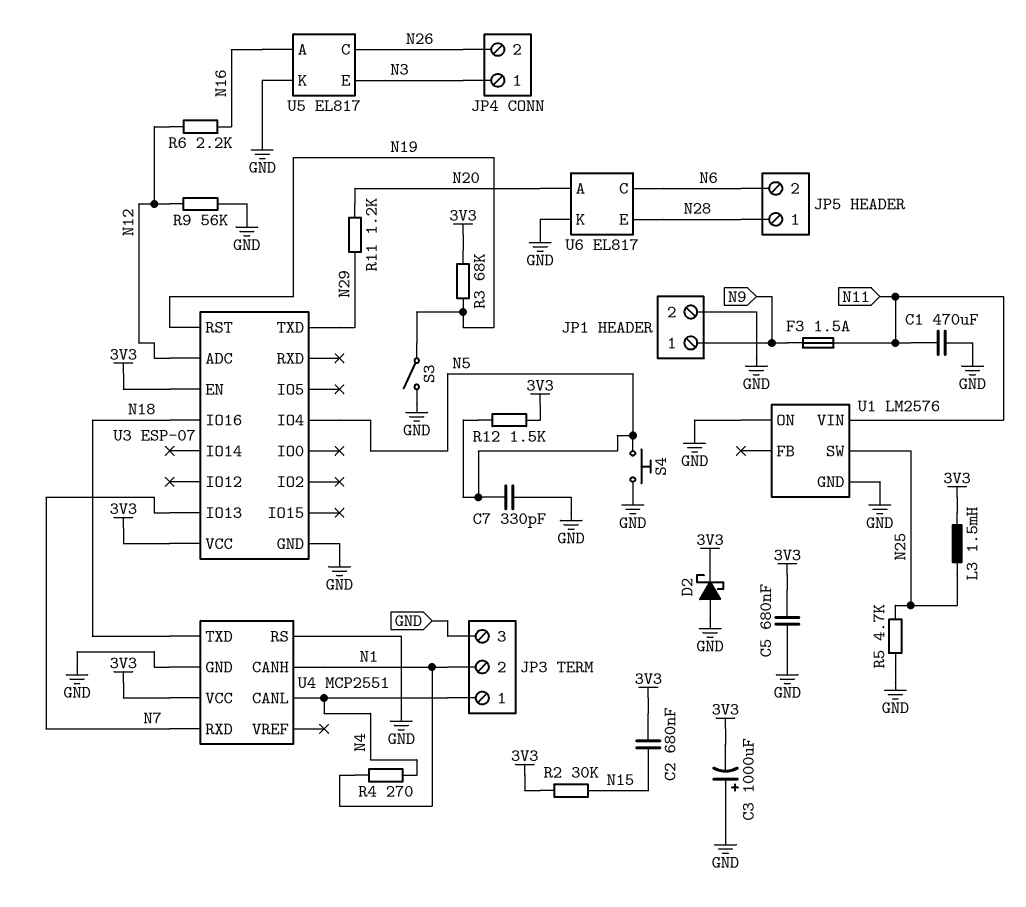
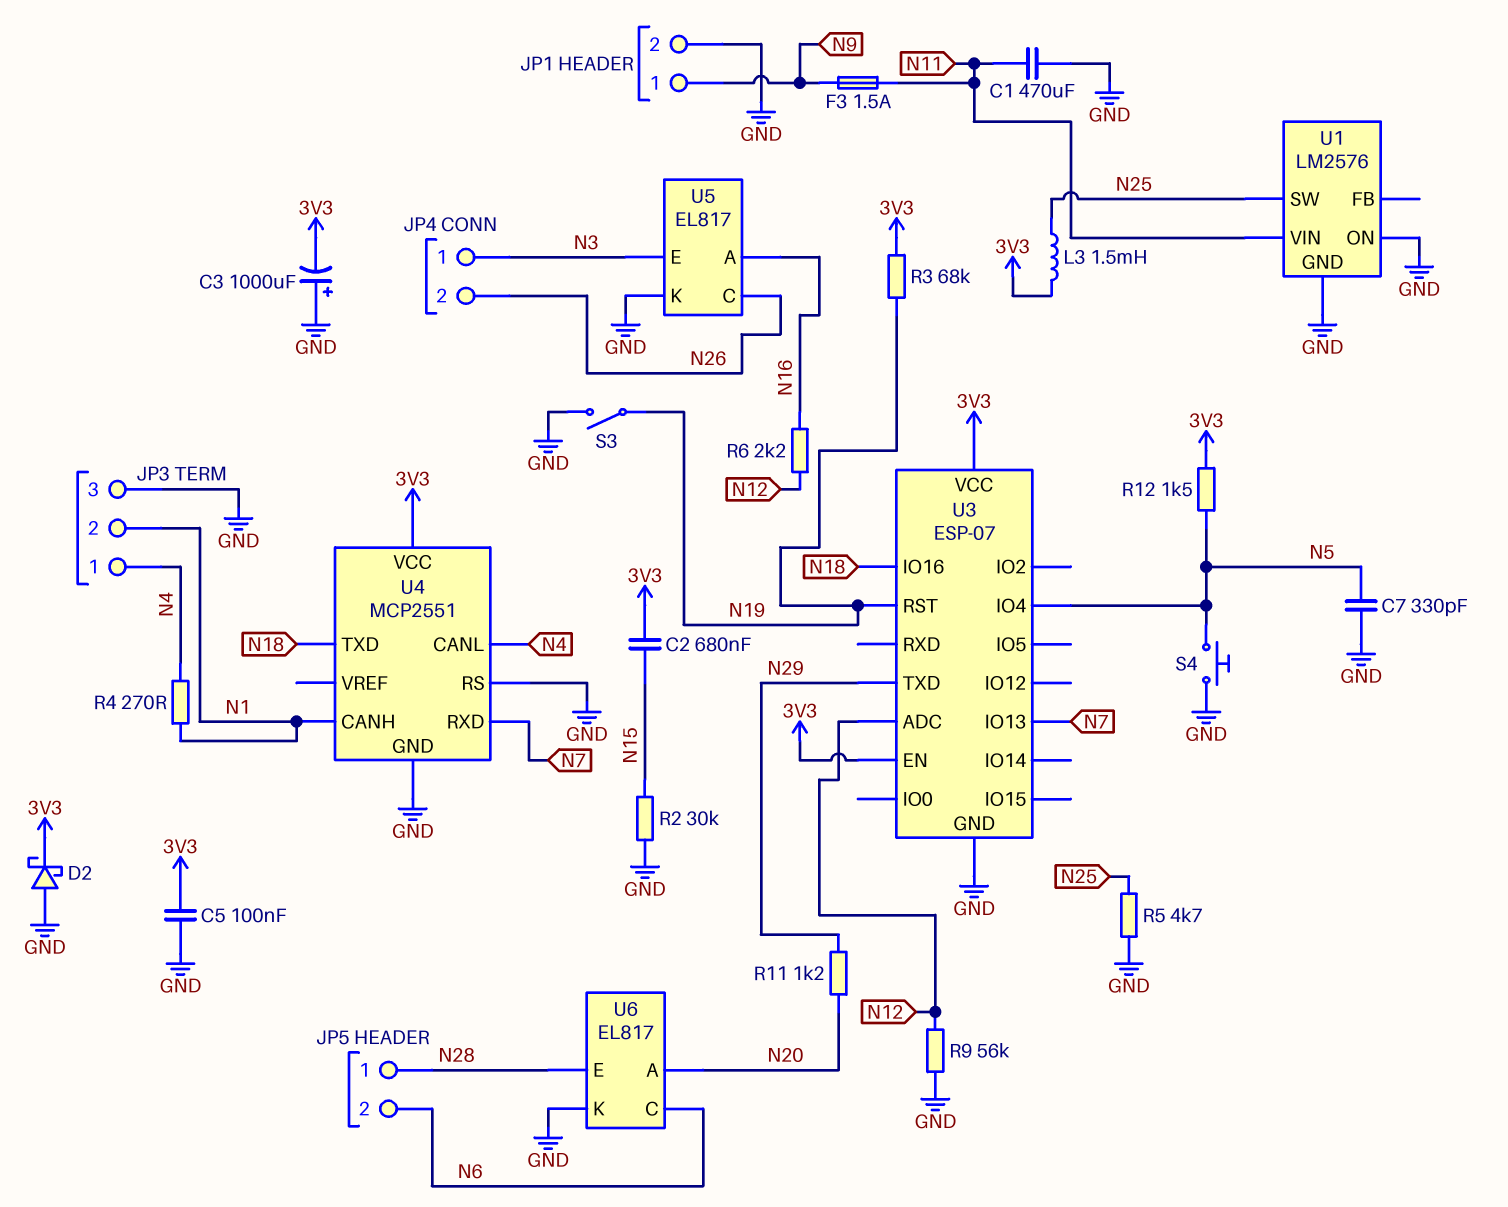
C5: 680nF (3V3, GND) -> 100nF (3V3, GND)
R2: 30k (3V3, N15) -> 30k (GND, N15)

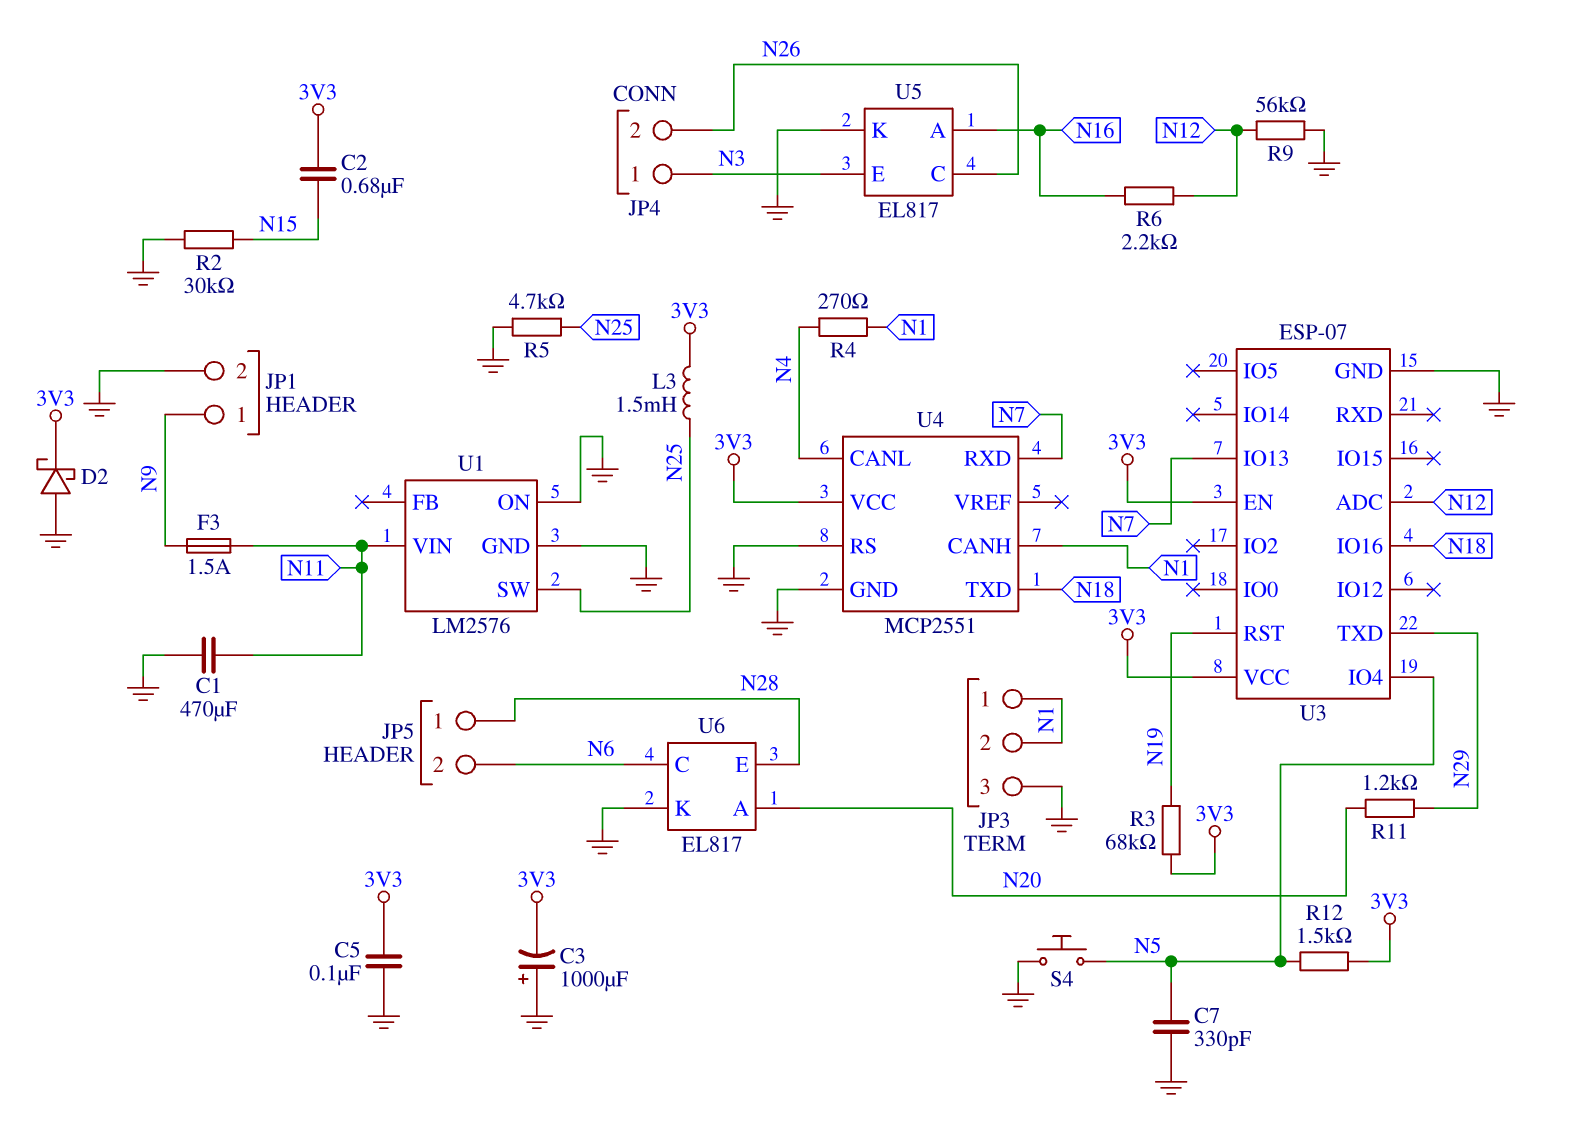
JP3 pin 1: N4 -> N1
S3: switch (GND, N19) -> none

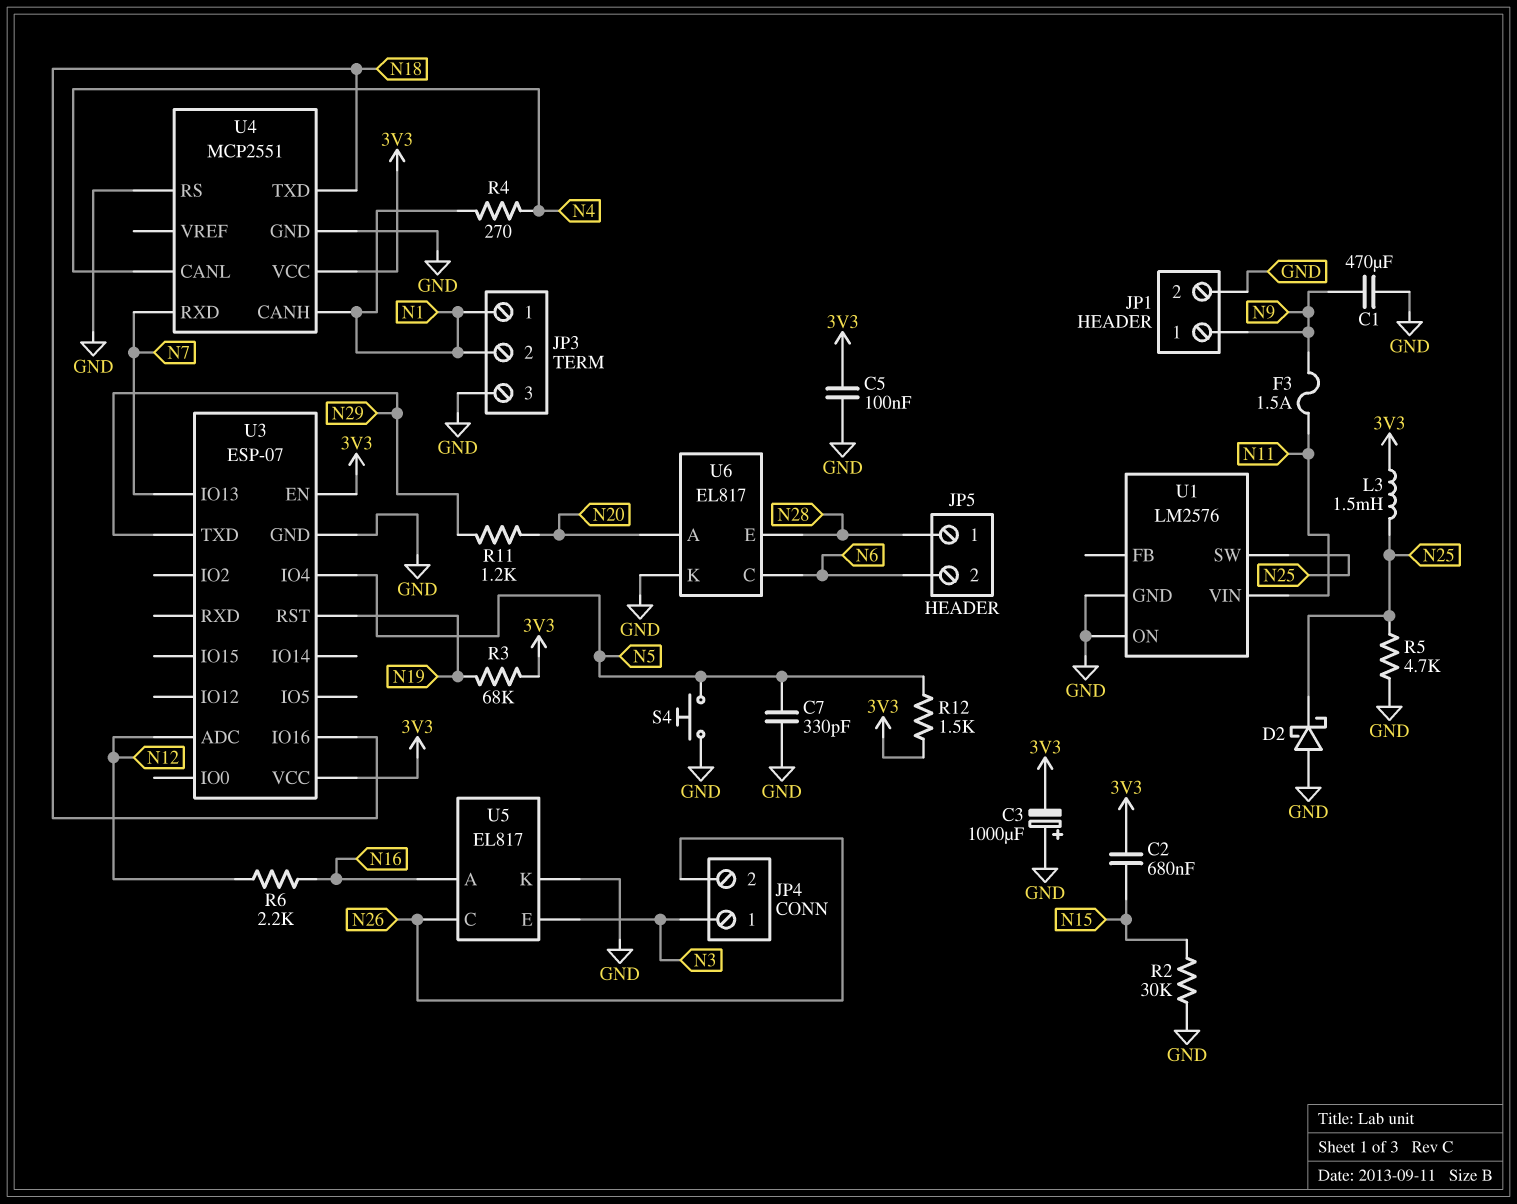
C1: 470uF (GND, N11) -> 470uF (GND, N9)
D2: schottky (A GND, K 3V3) -> schottky (A GND, K N25)
R9: 56k (GND, N12) -> none

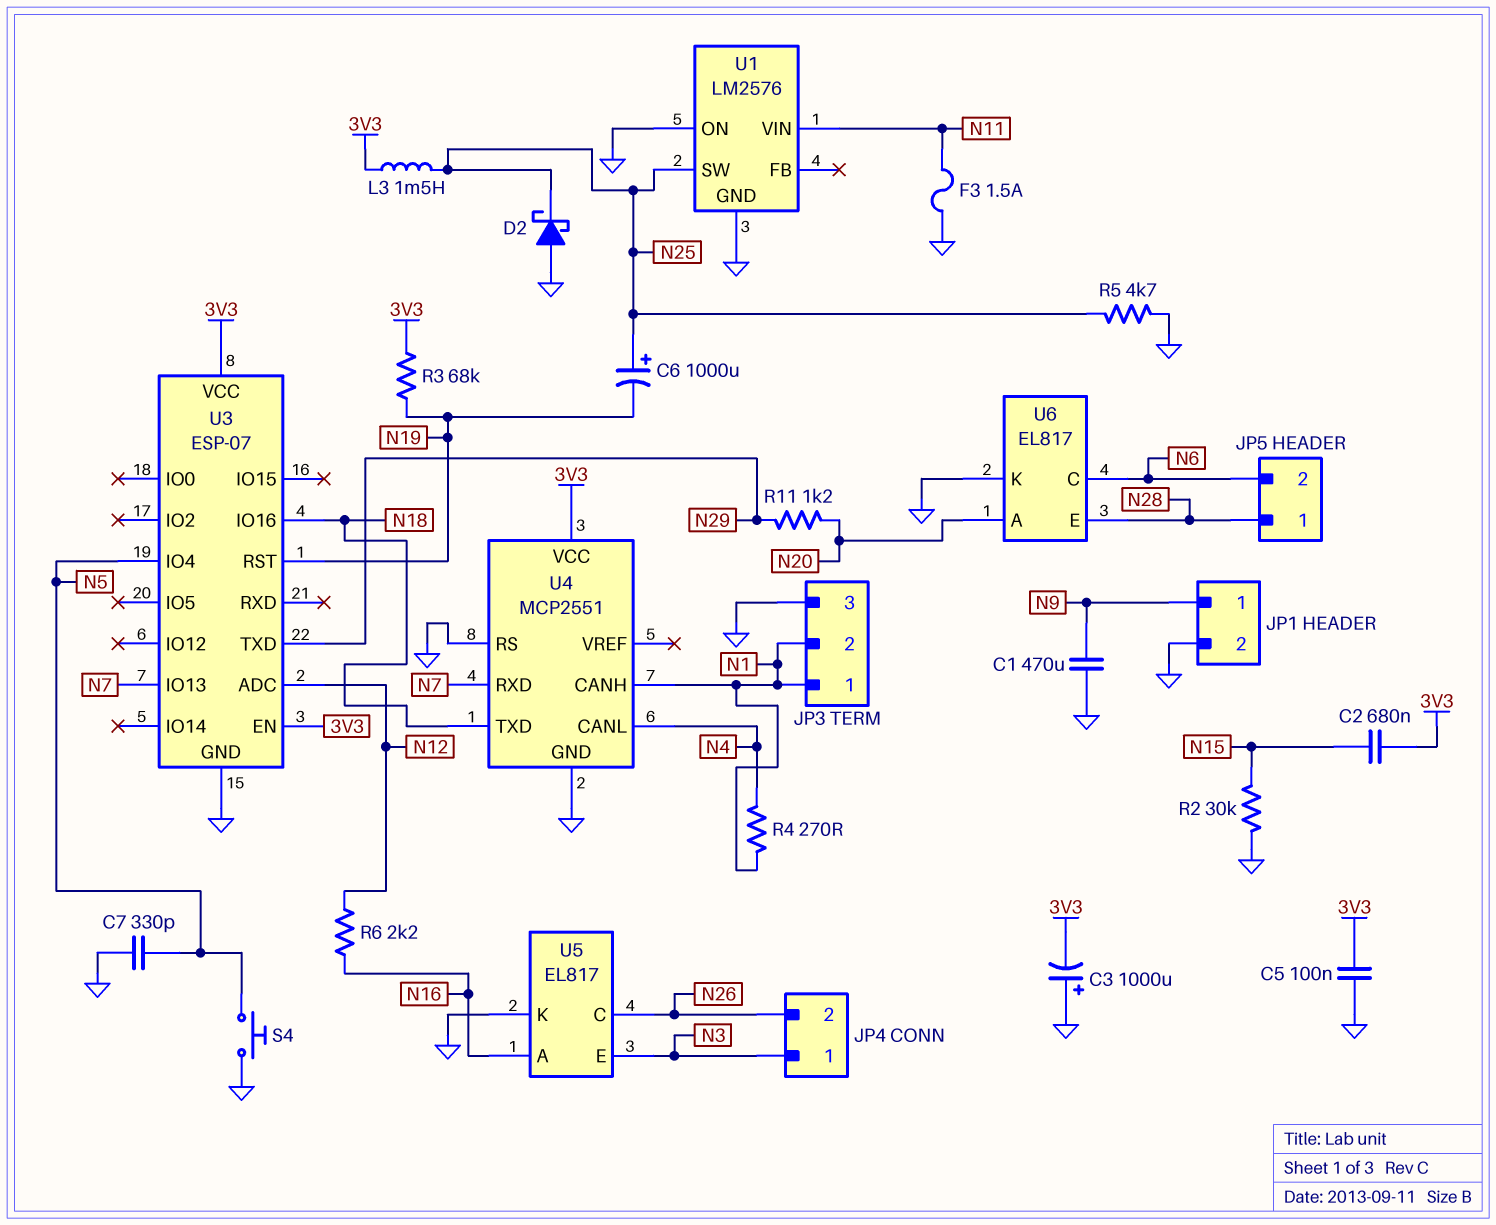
C6: none -> 1000uF (plus N25, minus N19)
F3: 1.5A (N9, N11) -> 1.5A (GND, N11)
R12: 1.5k (3V3, N5) -> none

